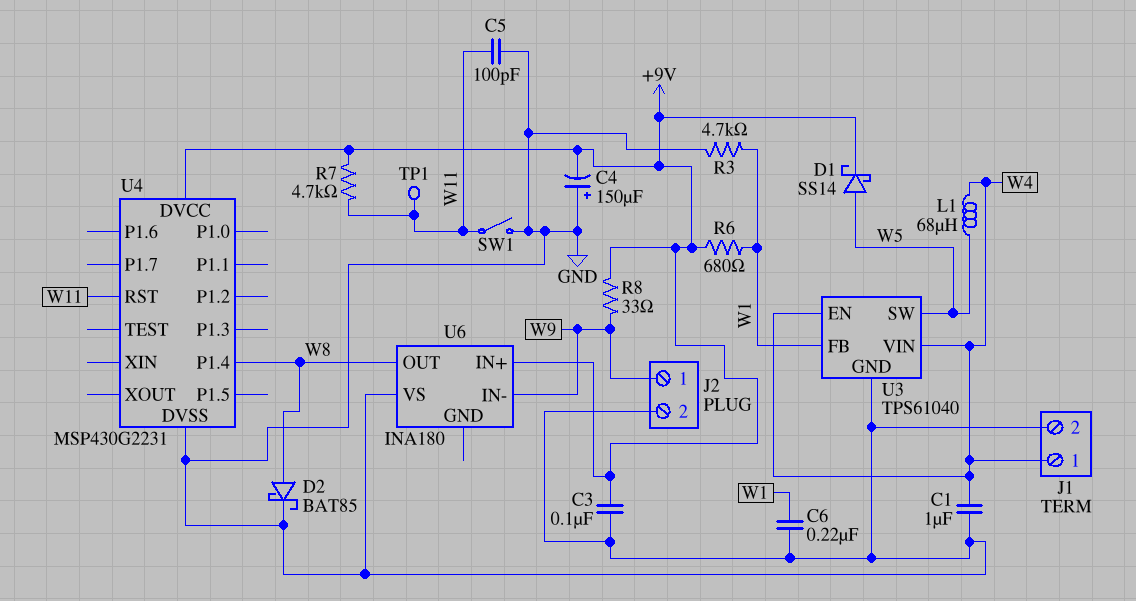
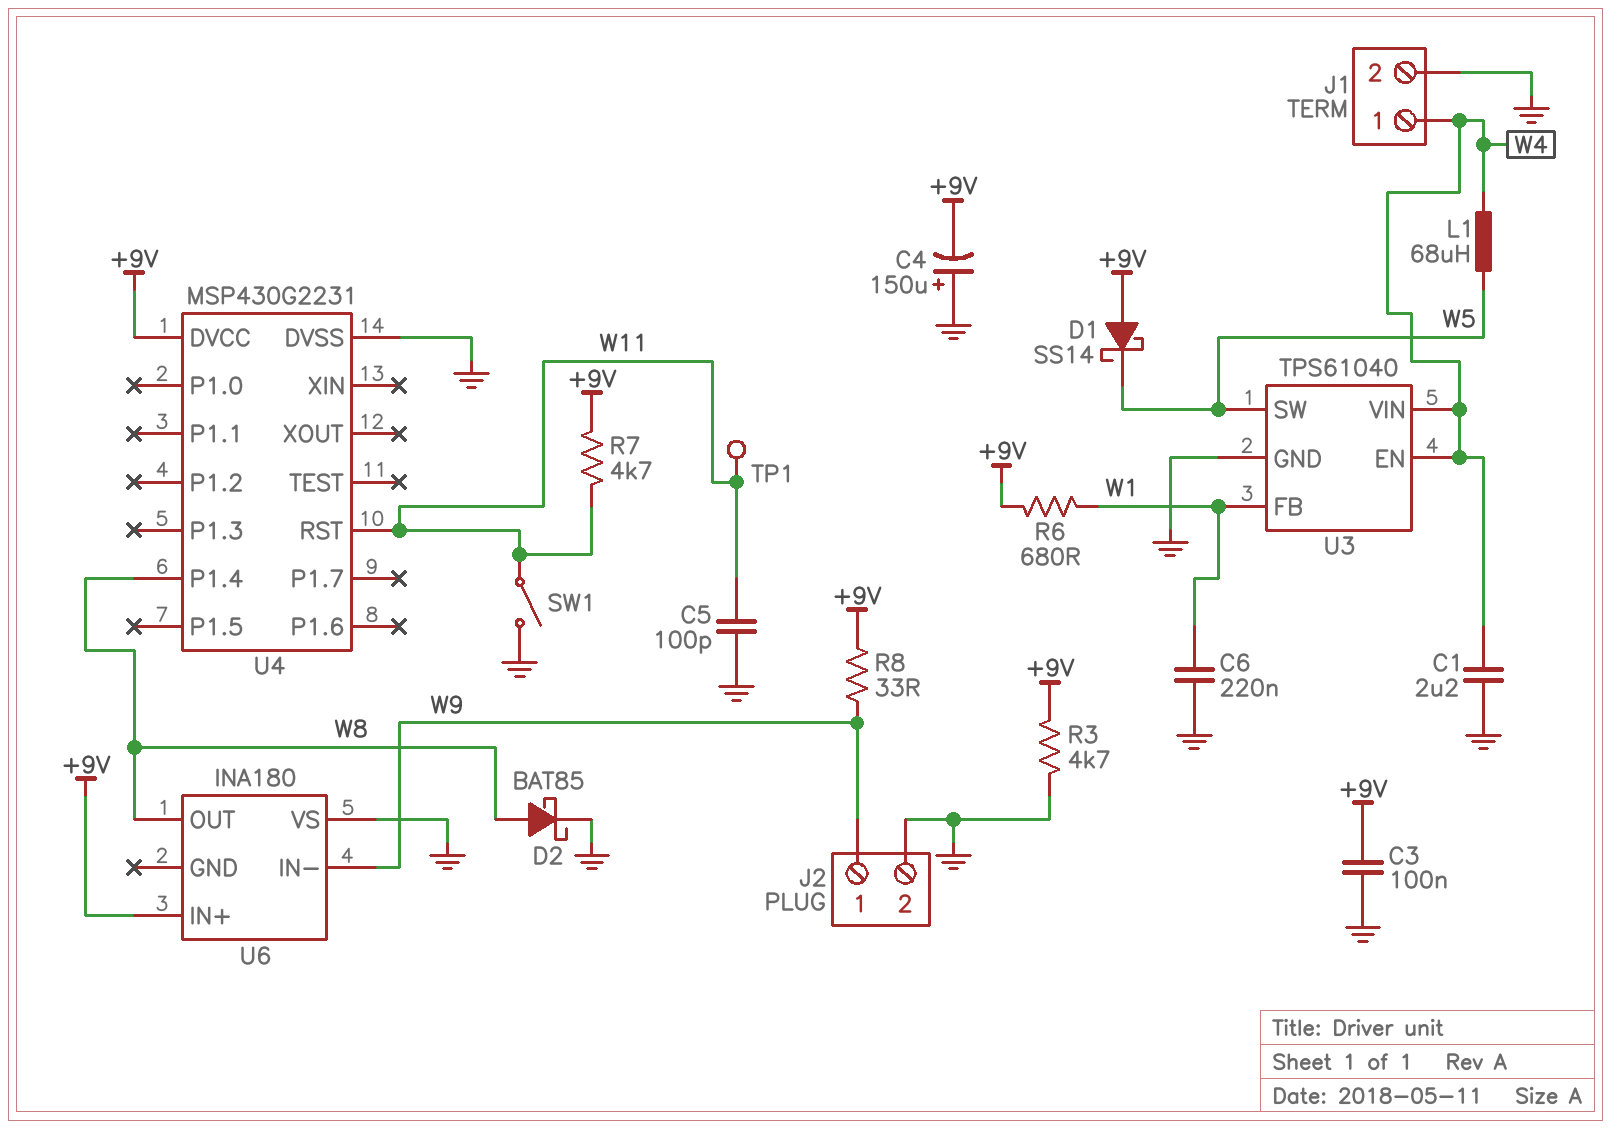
C1: 1uF (GND, W4) -> 2.2uF (GND, W4)
D1: schottky SS14 (A W5, K +9V) -> schottky SS14 (A +9V, K W5)
R3: 4.7k (GND, W1) -> 4.7k (+9V, GND)

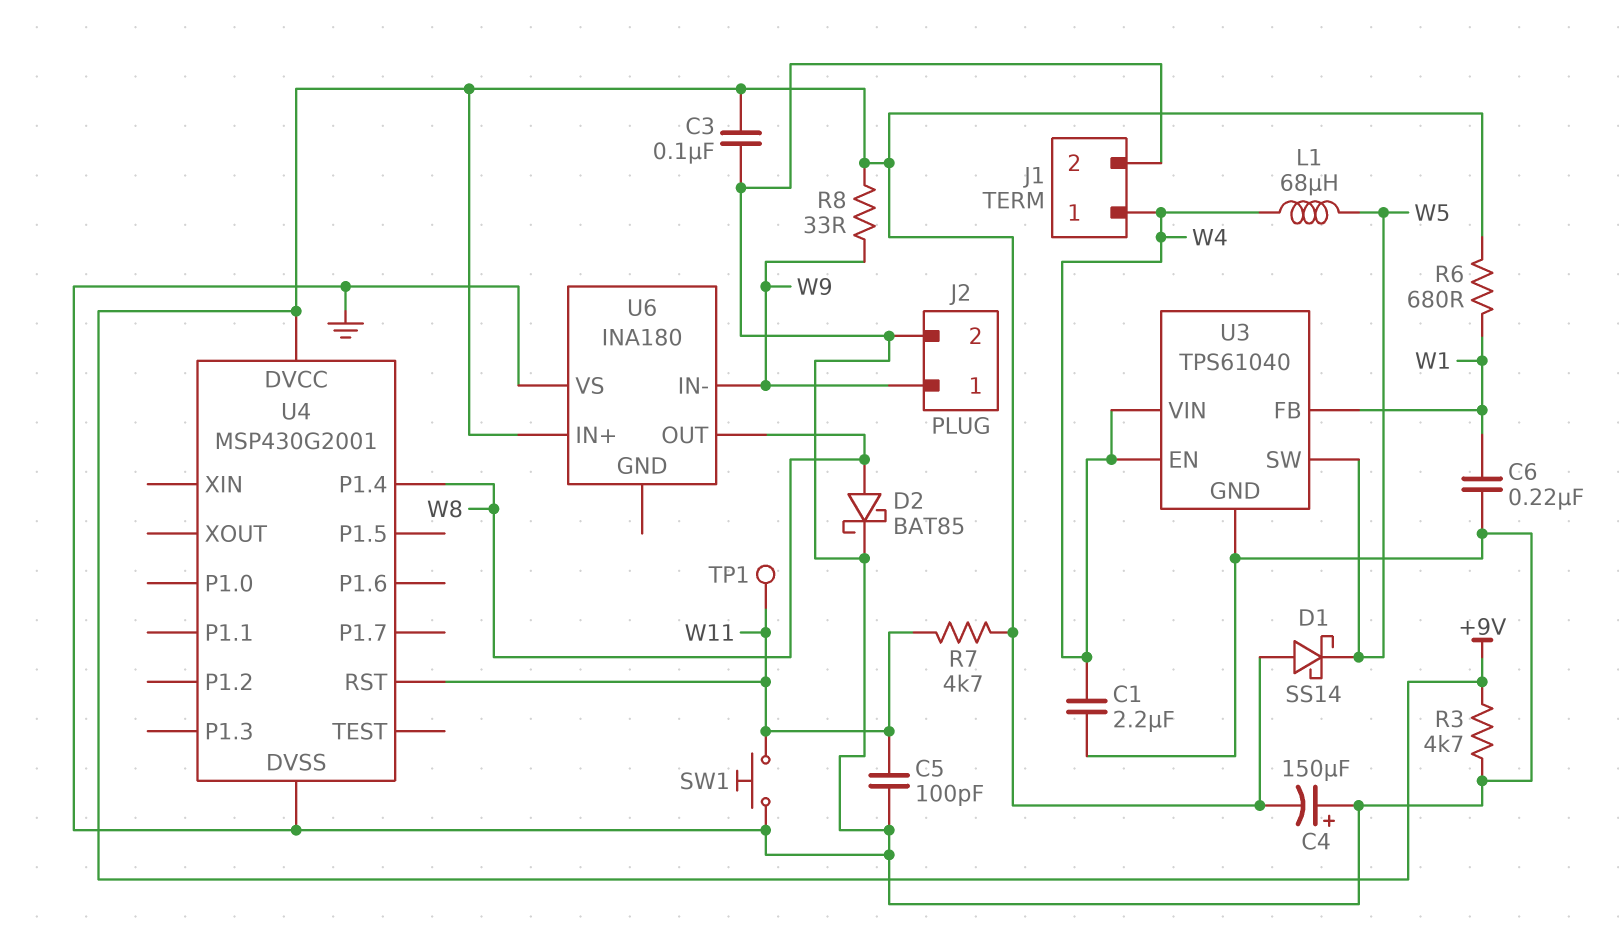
SW1: switch (GND, W11) -> button (GND, W11)
U4: MSP430G2231 -> MSP430G2001

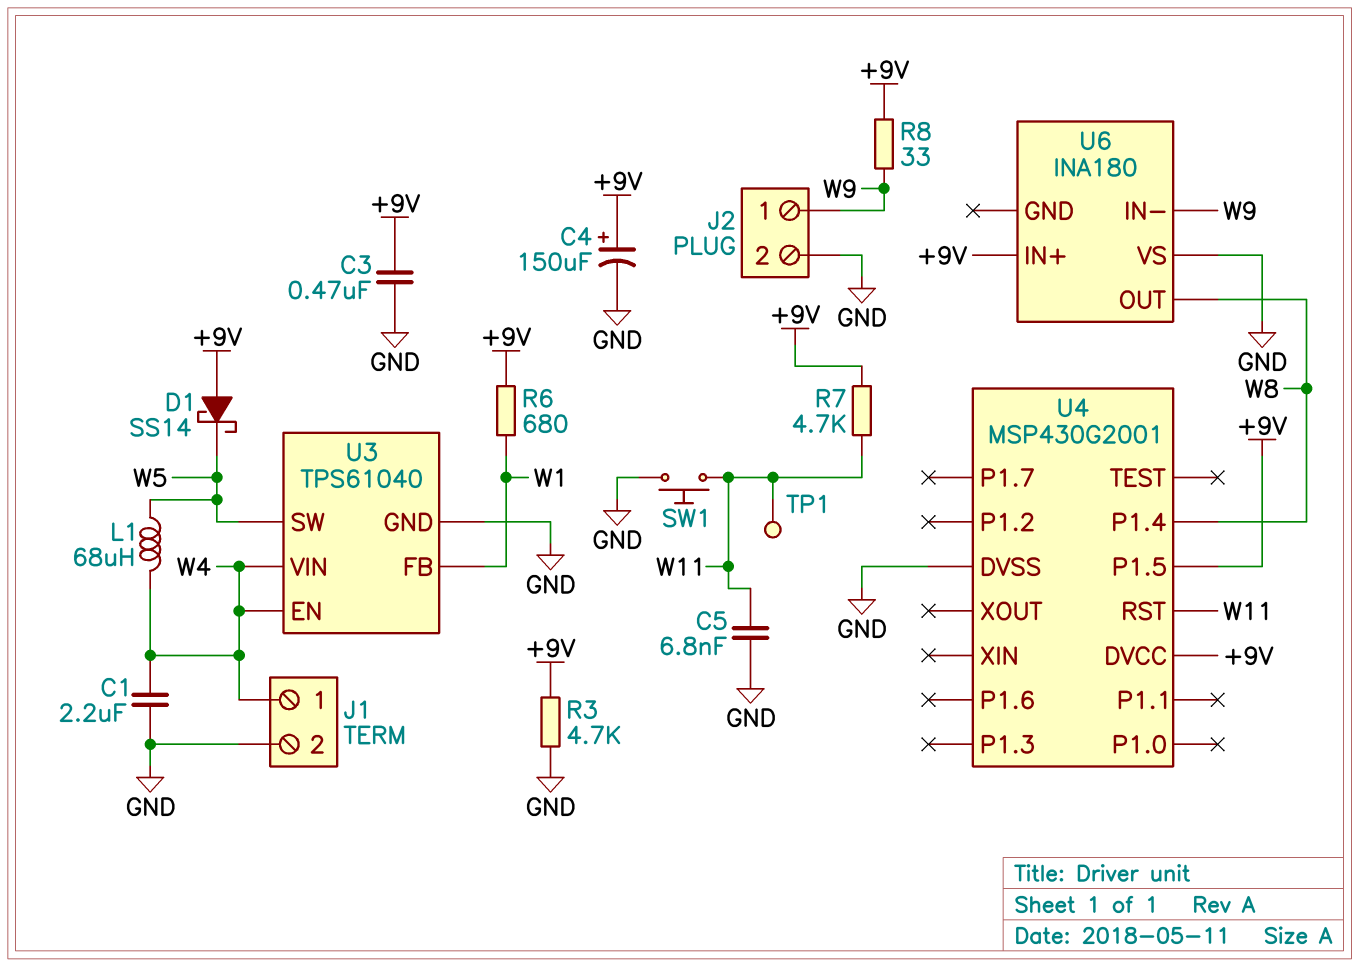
C3: 100nF (+9V, GND) -> 470nF (+9V, GND)
C4: 150uF (plus GND, minus +9V) -> 150uF (plus +9V, minus GND)
C5: 100pF (GND, W11) -> 6.8nF (GND, W11)
C6: 220nF (GND, W1) -> none
D2: schottky BAT85 (A W8, K GND) -> none
U4 pin P1.5: none -> +9V

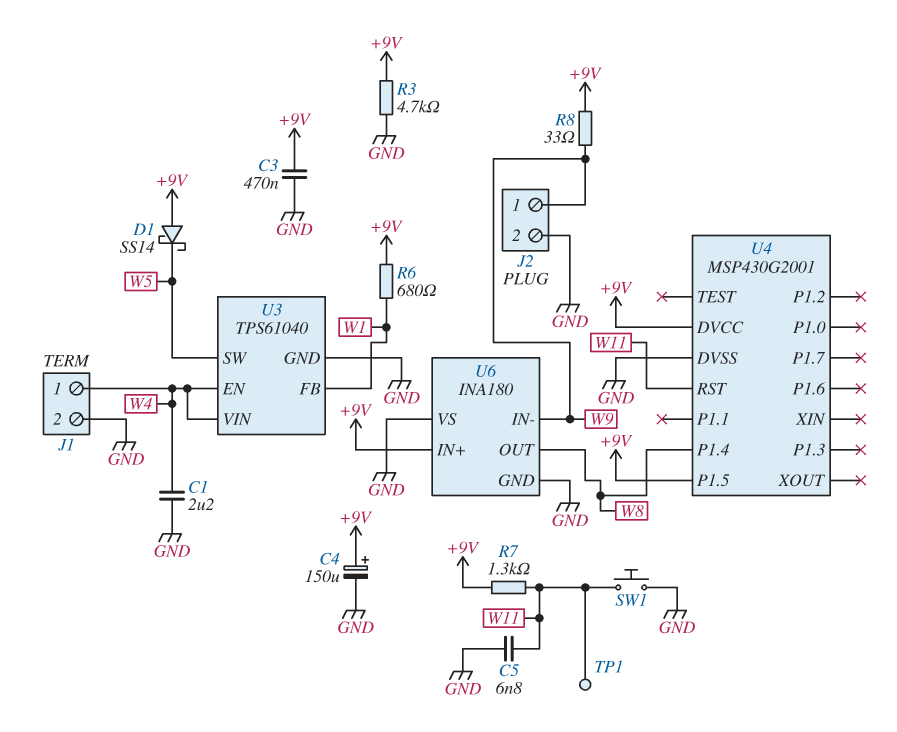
L1: 68uH (W4, W5) -> none
R7: 4.7k (+9V, W11) -> 1.3k (+9V, W11)
U6 pin GND: none -> GND

